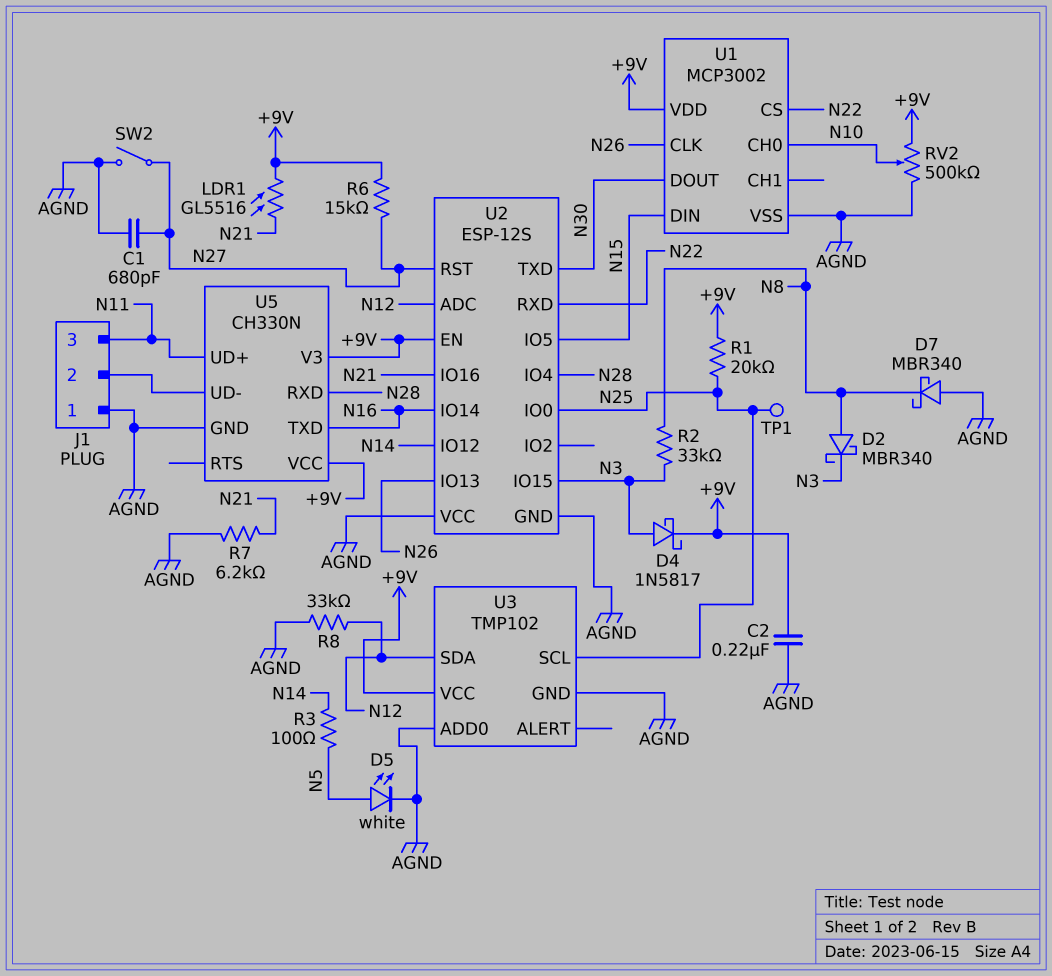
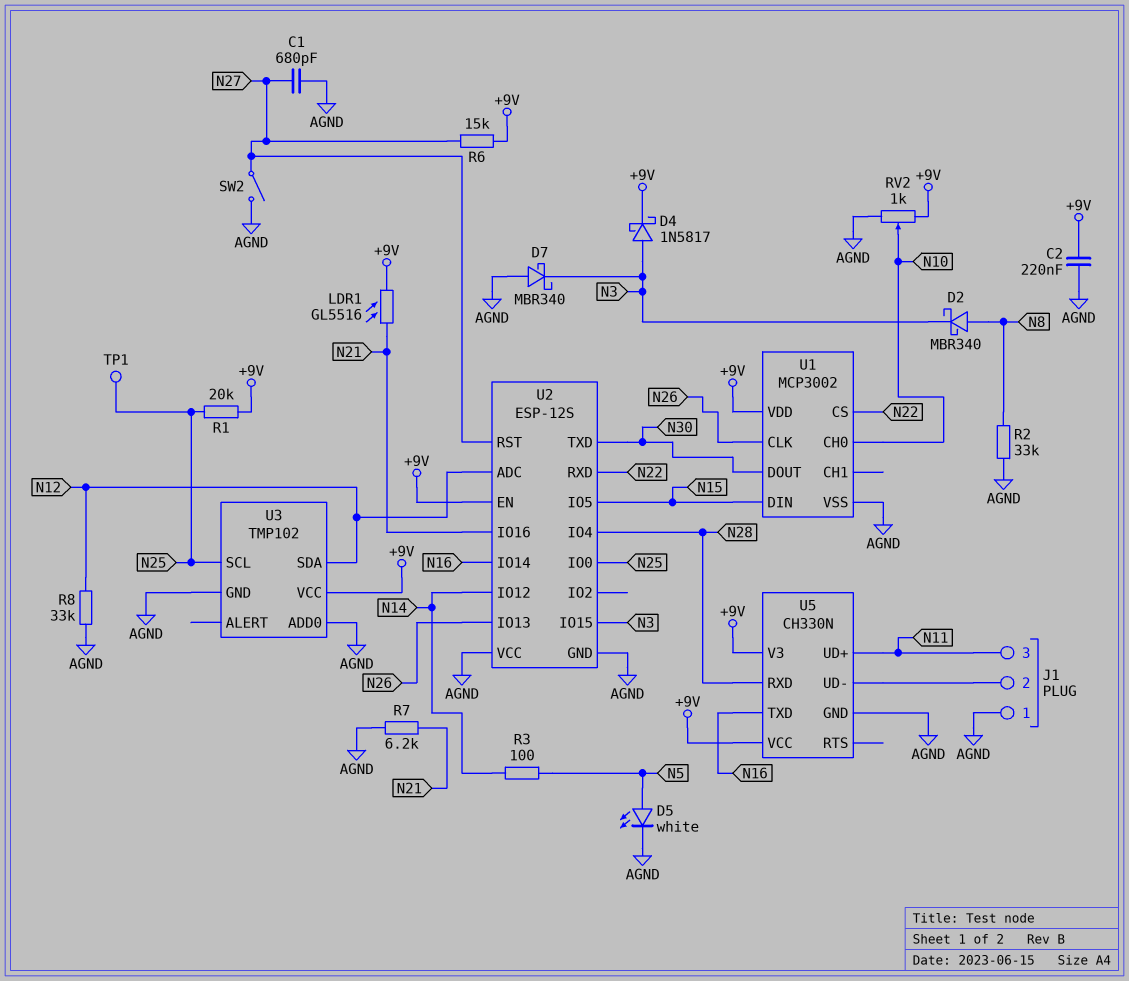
D7: schottky MBR340 (A AGND, K N8) -> schottky MBR340 (A AGND, K N3)
R2: 33k (N3, N8) -> 33k (AGND, N8)
RV2: 500k (+9V, AGND, wiper N10) -> 1k (+9V, AGND, wiper N10)

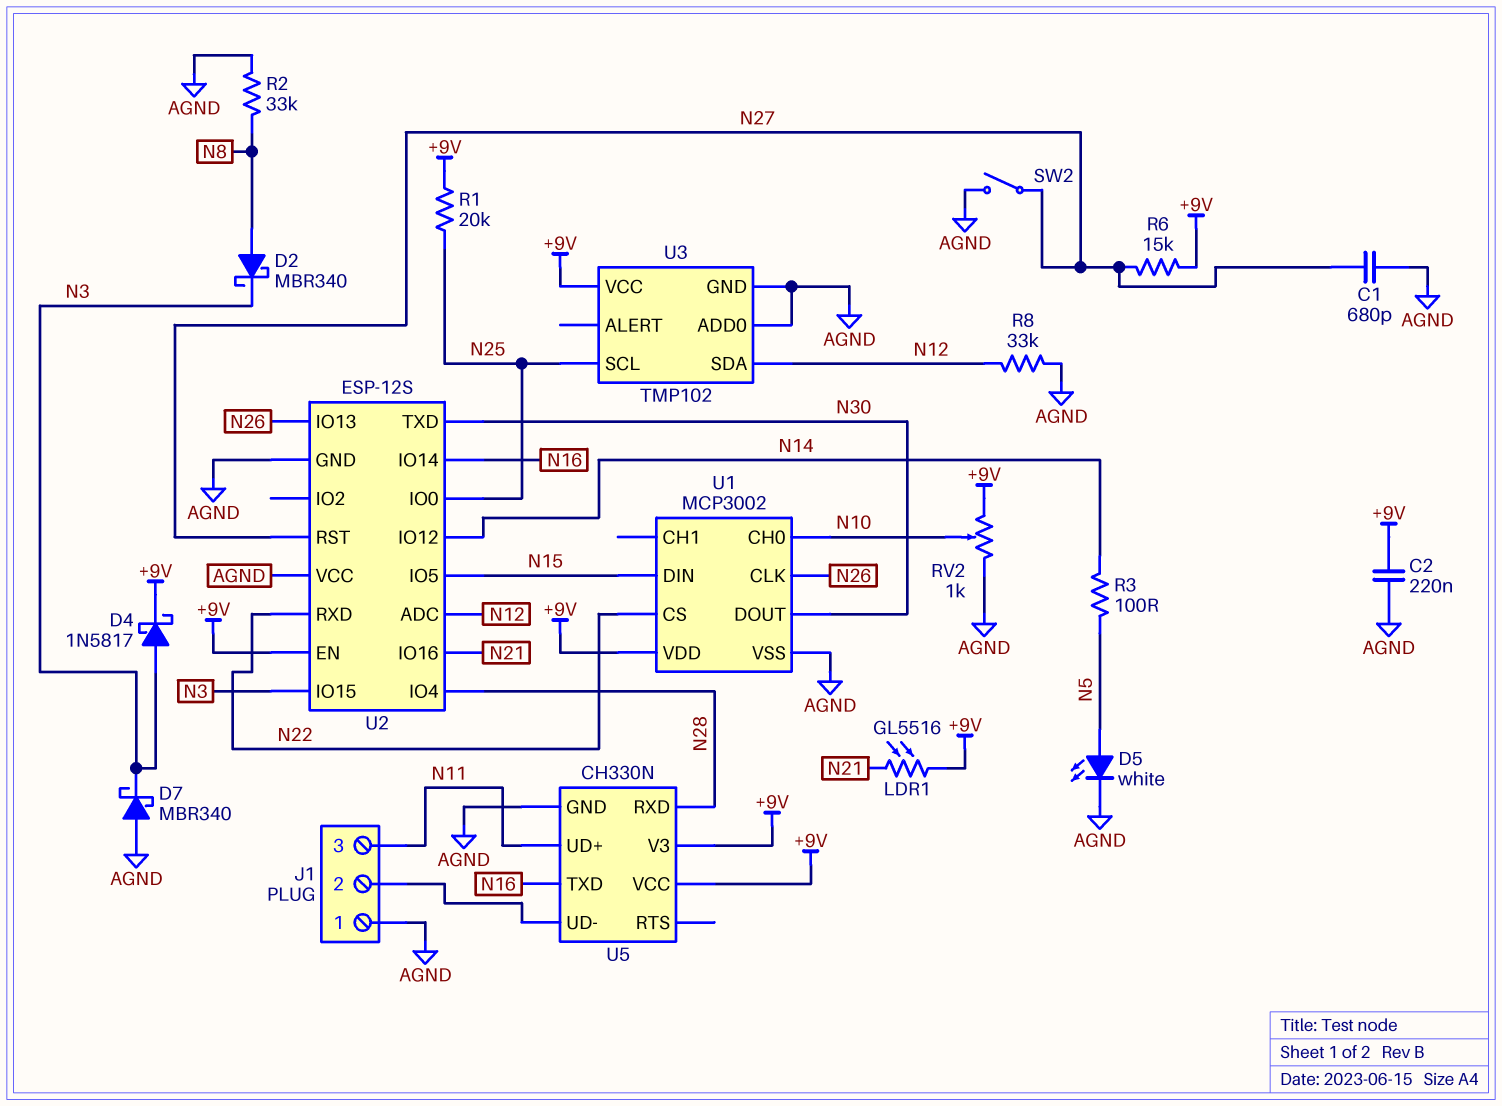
R7: 6.2k (AGND, N21) -> none
TP1: test point (N25) -> none

